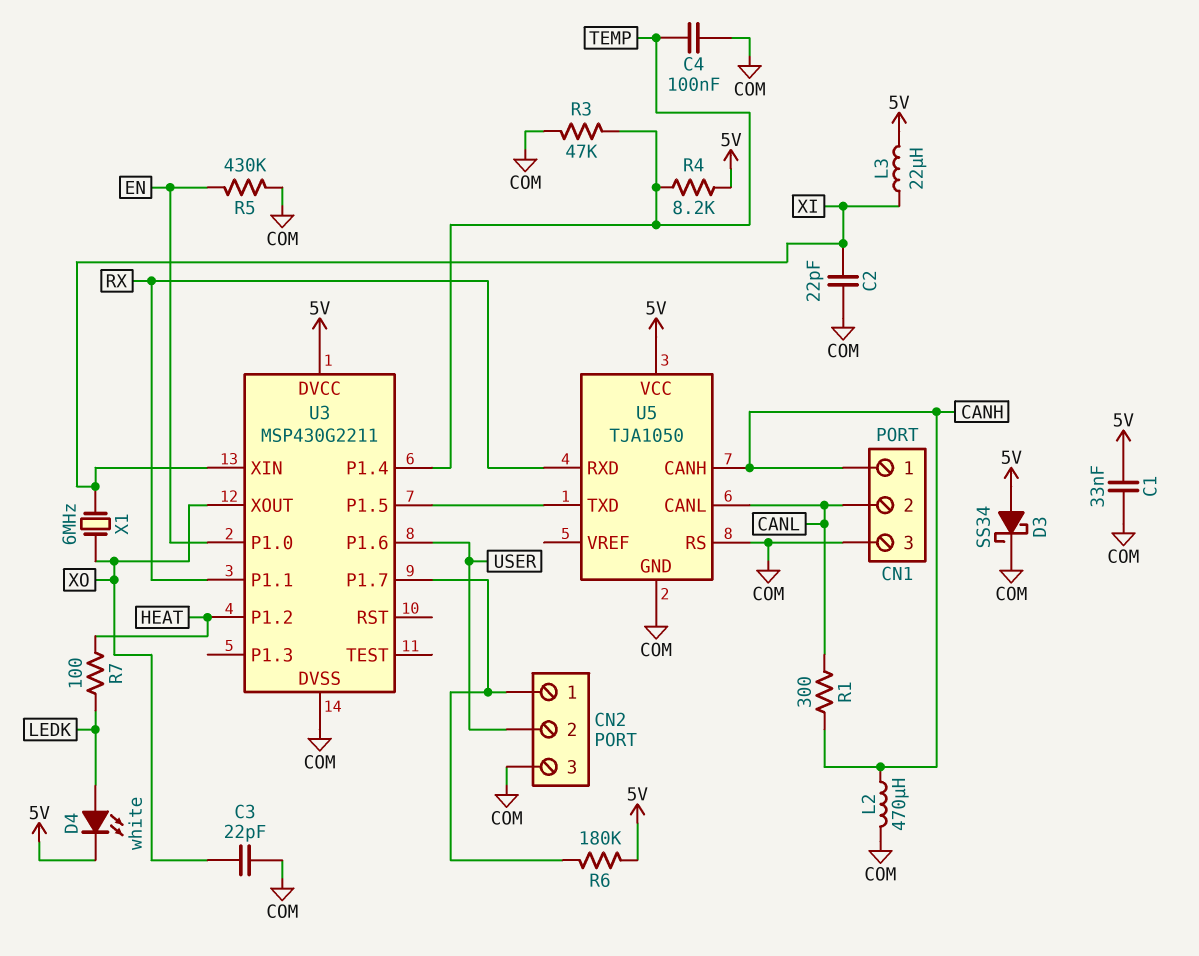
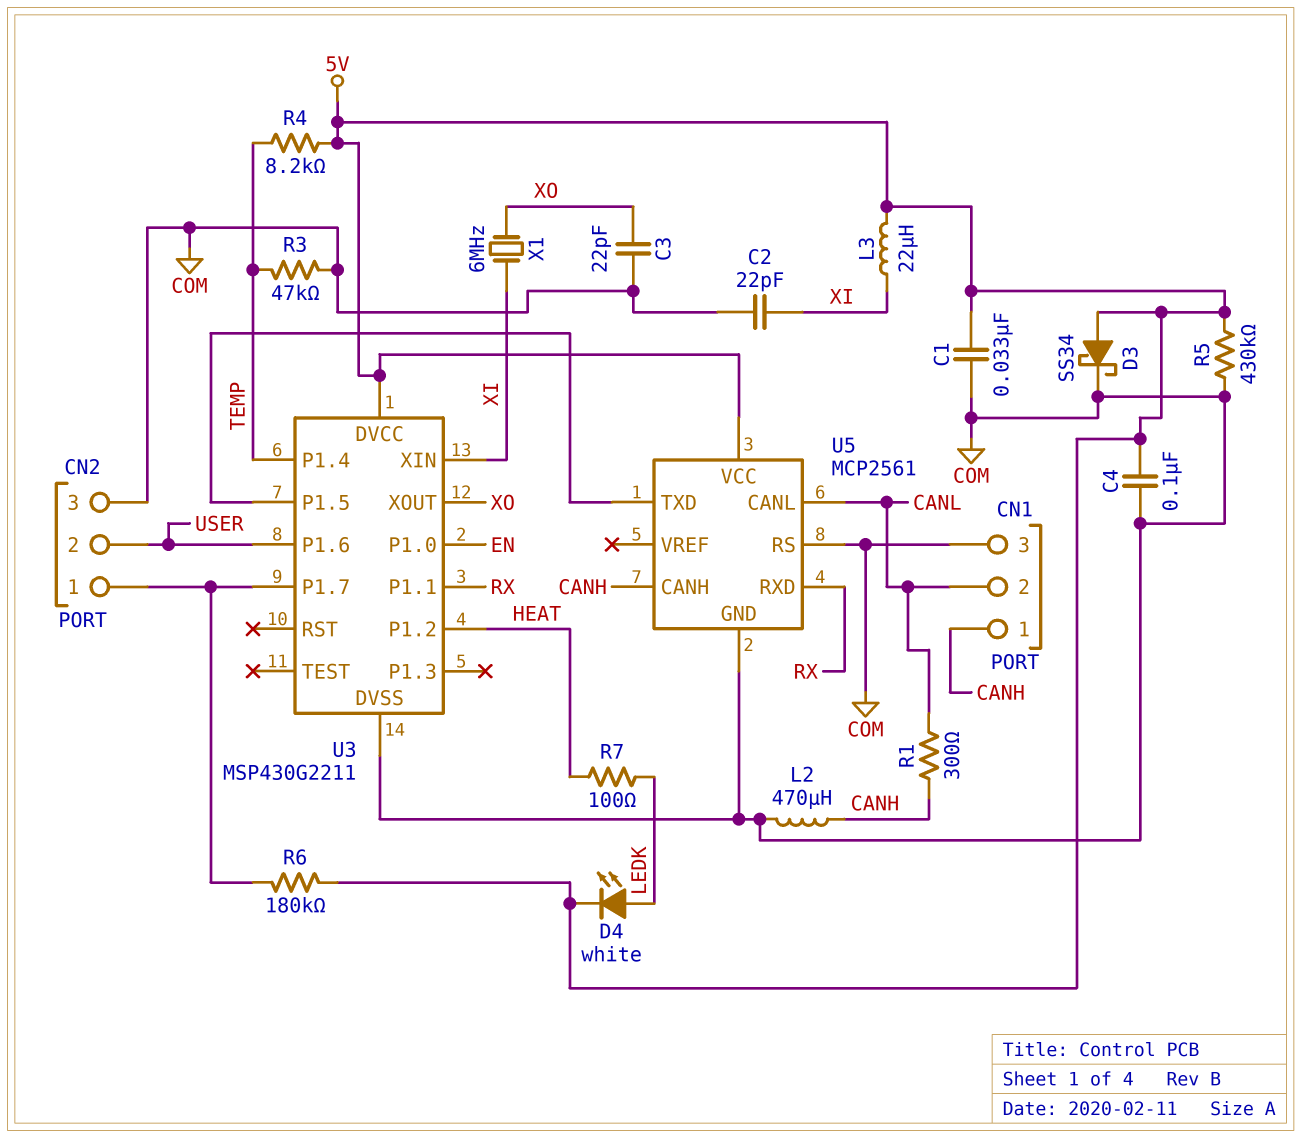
C4: 100nF (COM, TEMP) -> 100nF (5V, COM)
R5: 430k (COM, EN) -> 430k (5V, COM)
U5: TJA1050 -> MCP2561

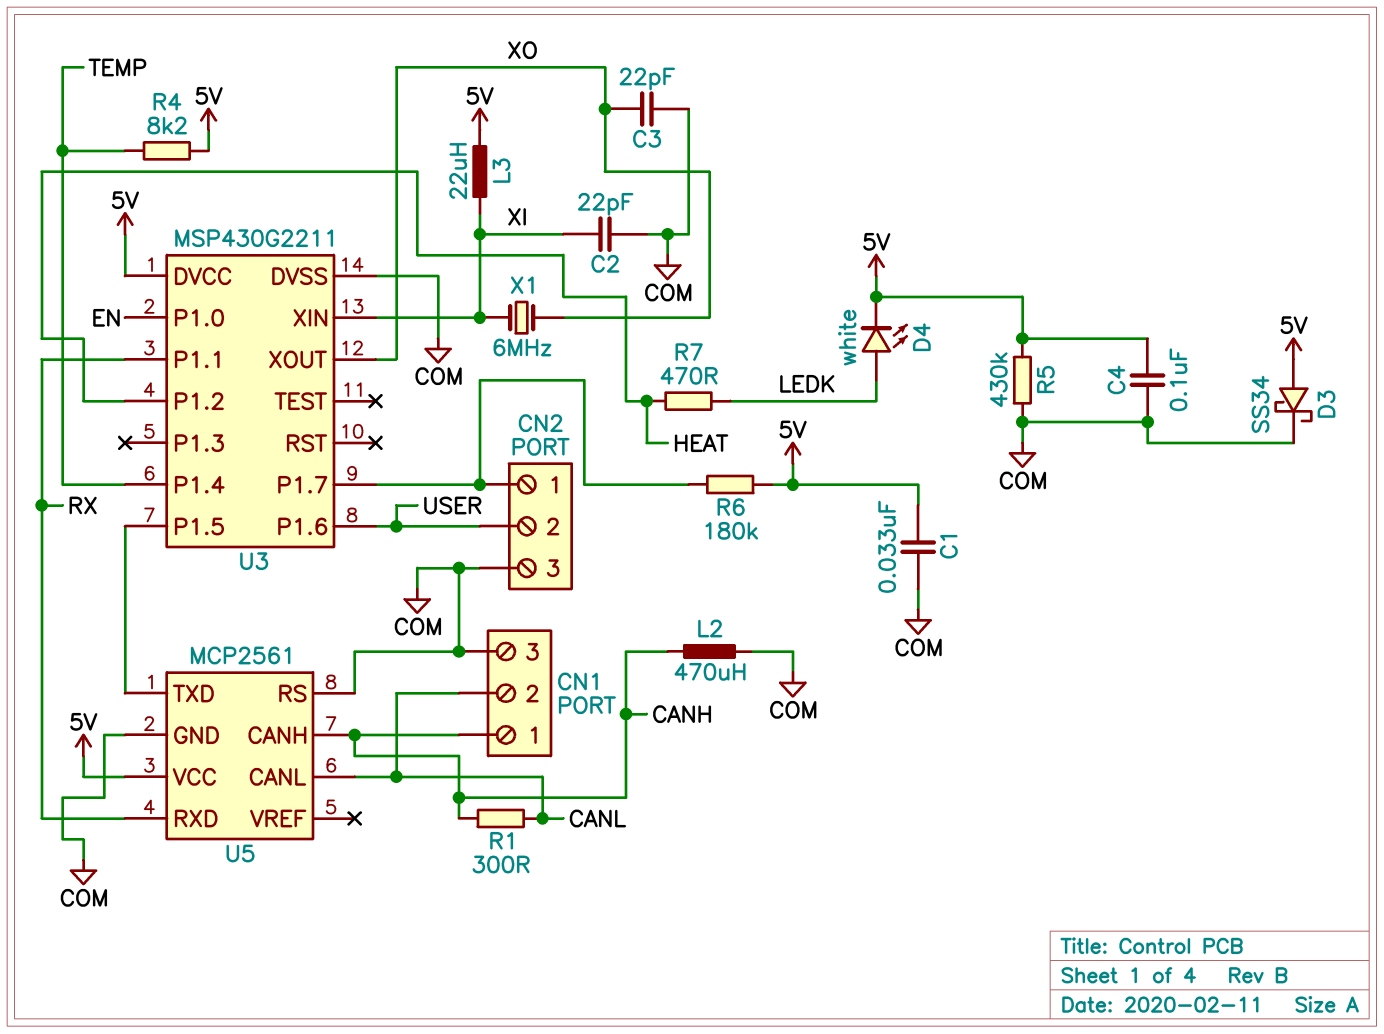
R3: 47k (COM, TEMP) -> none
R7: 100 (HEAT, LEDK) -> 470 (HEAT, LEDK)

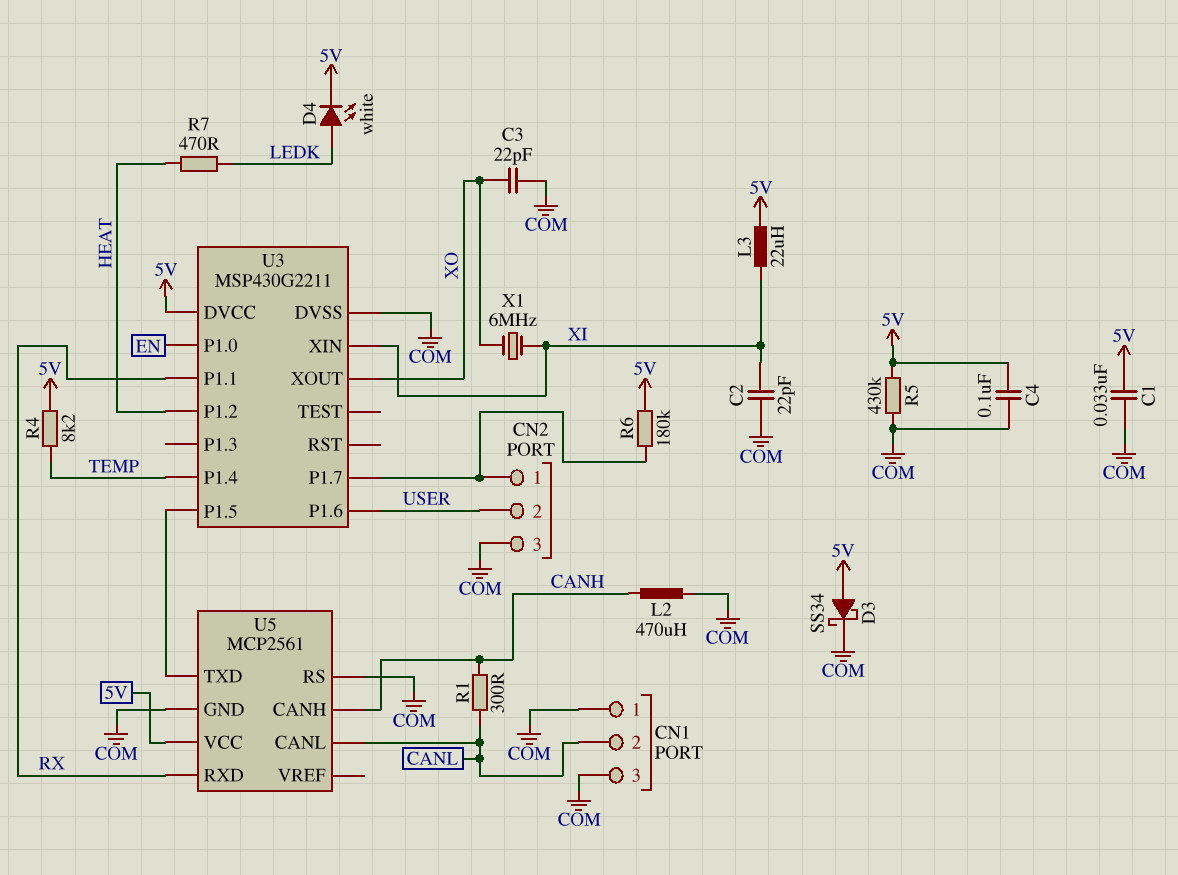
CN1 pin 1: CANH -> COM

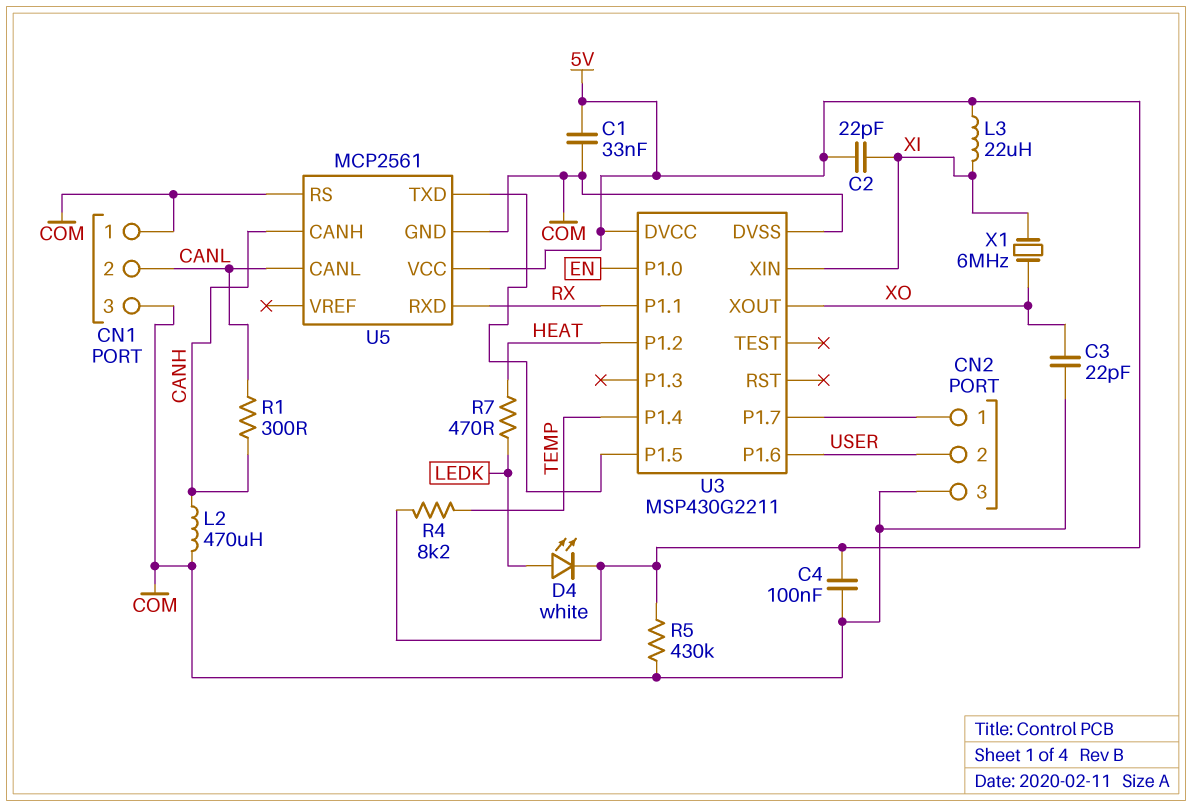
C2: 22pF (COM, XI) -> 22pF (5V, XI)
D3: schottky SS34 (A 5V, K COM) -> none
R6: 180k (5V, CN2/1) -> none

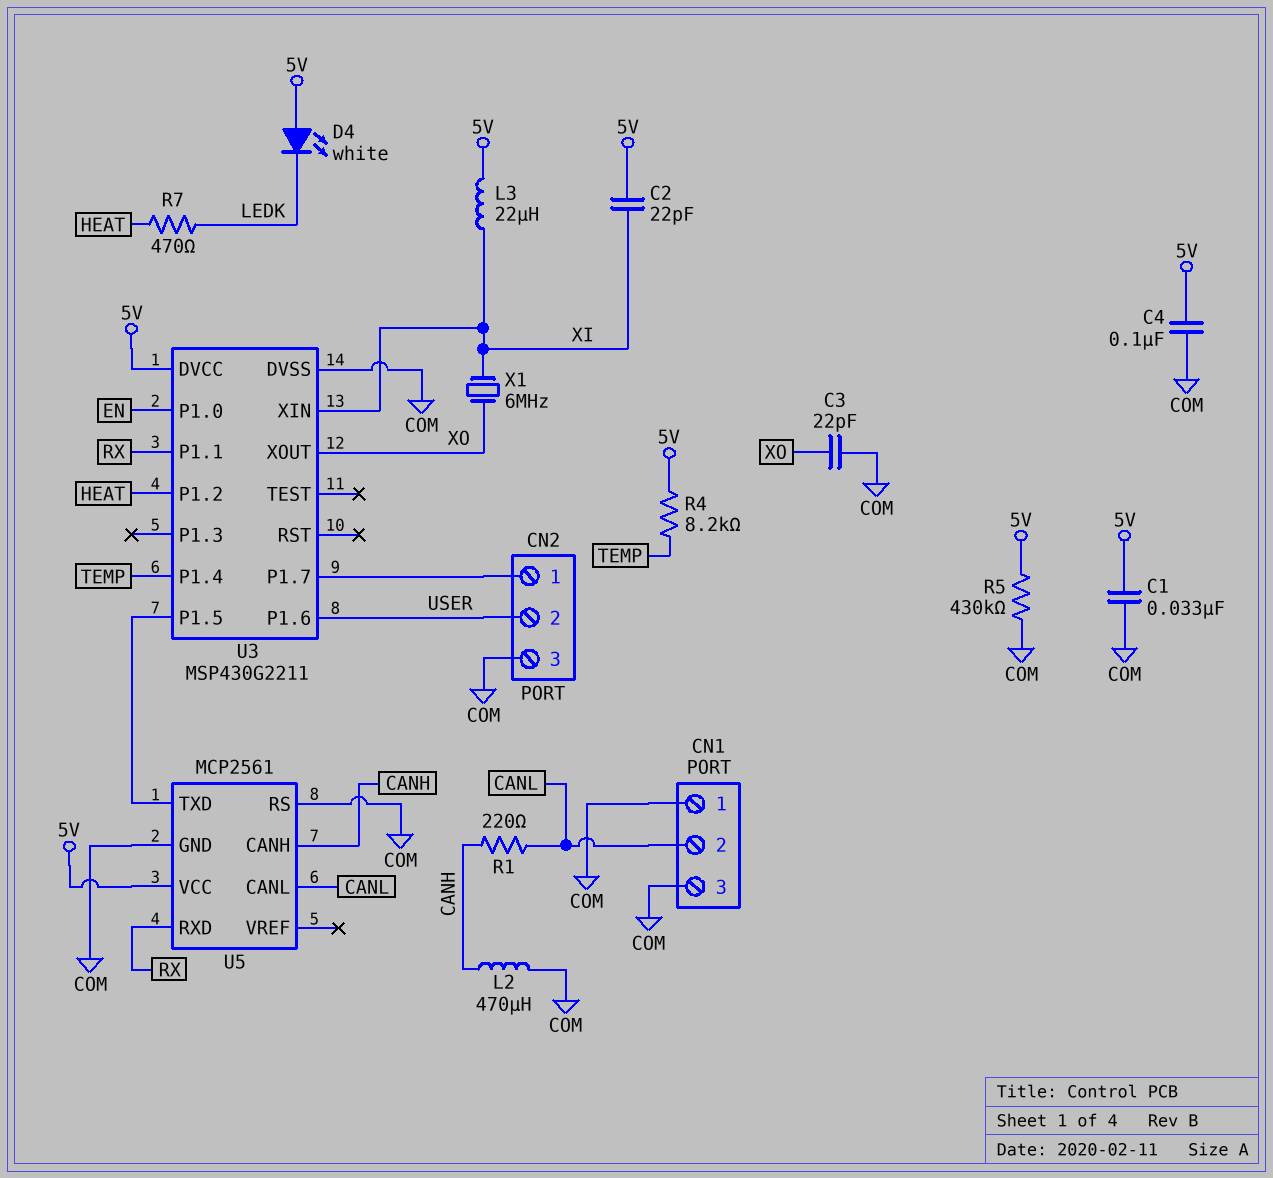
D4: LED white (A LEDK, K 5V) -> LED white (A 5V, K LEDK)
R1: 300 (CANH, CANL) -> 220 (CANH, CANL)

